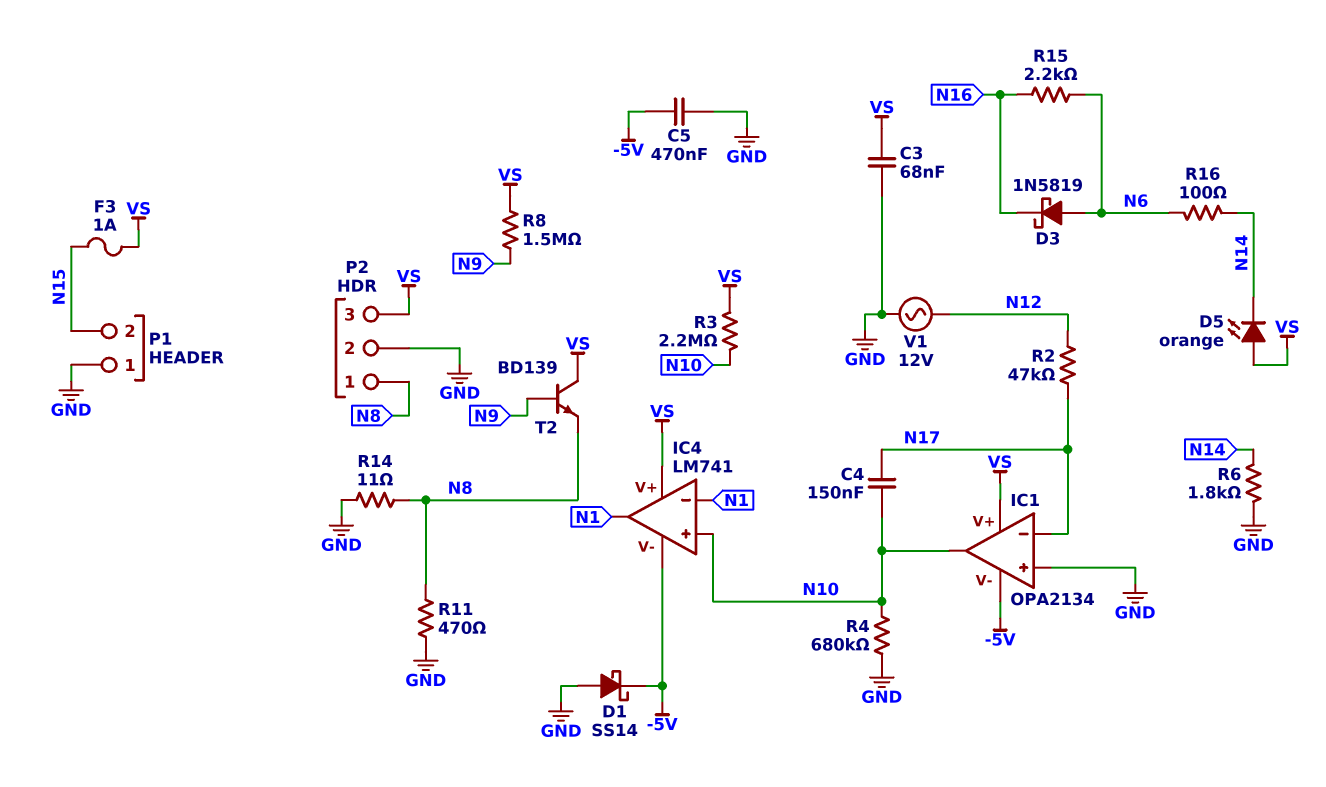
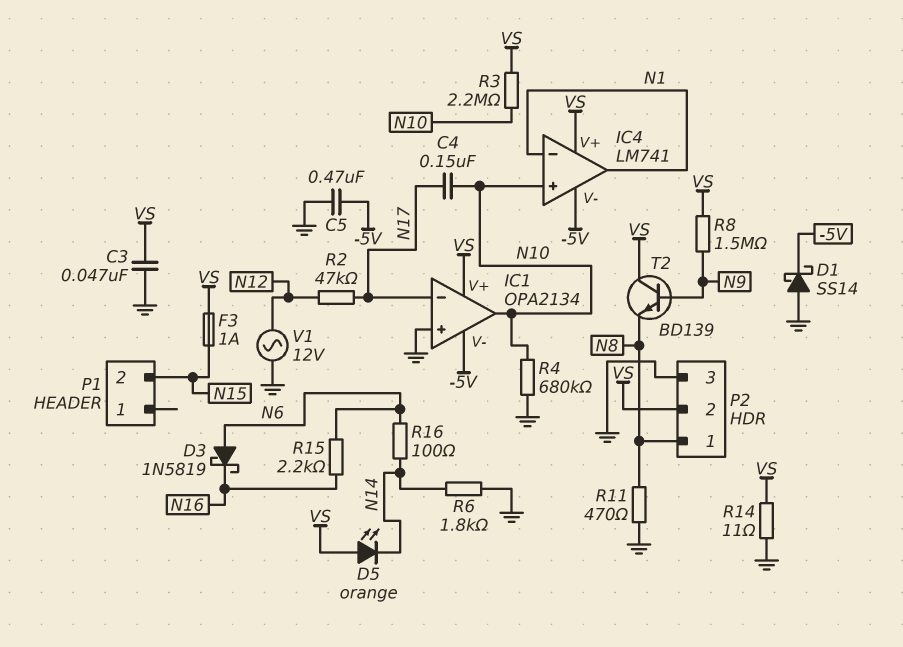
C3: 68nF (GND, VS) -> 47nF (GND, VS)
P1 pin 1: GND -> none
P2 pin 2: GND -> VS
P2 pin 3: VS -> GND
R14: 11 (GND, N8) -> 11 (GND, VS)

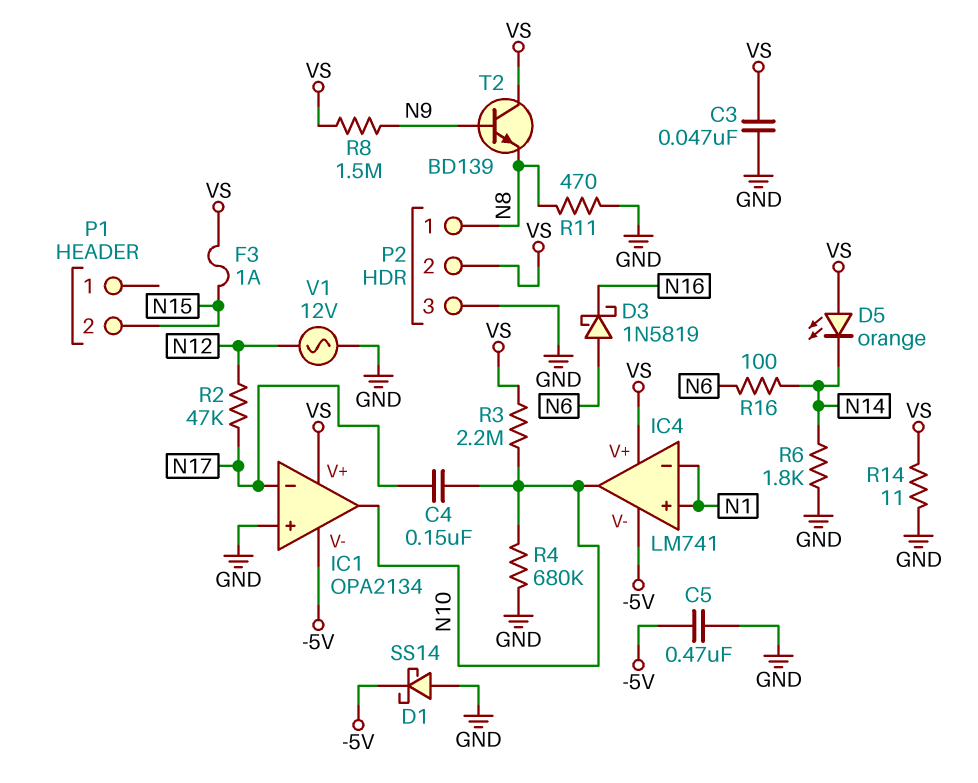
IC4 pin in+: N10 -> N1
IC4 pin out: N1 -> N10
R15: 2.2k (N6, N16) -> none

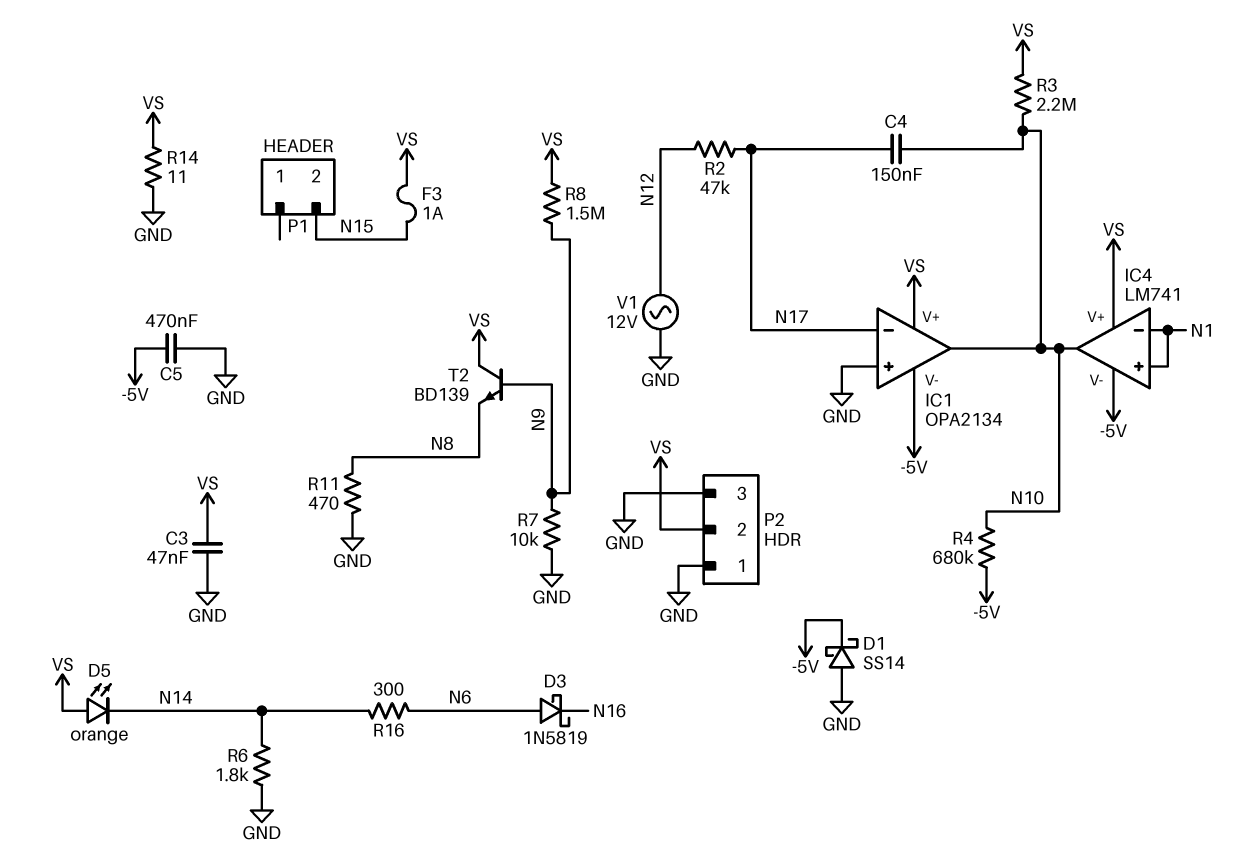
P2 pin 1: N8 -> GND
R4: 680k (GND, N10) -> 680k (-5V, N10)
R7: none -> 10k (GND, N9)
R16: 100 (N6, N14) -> 300 (N6, N14)

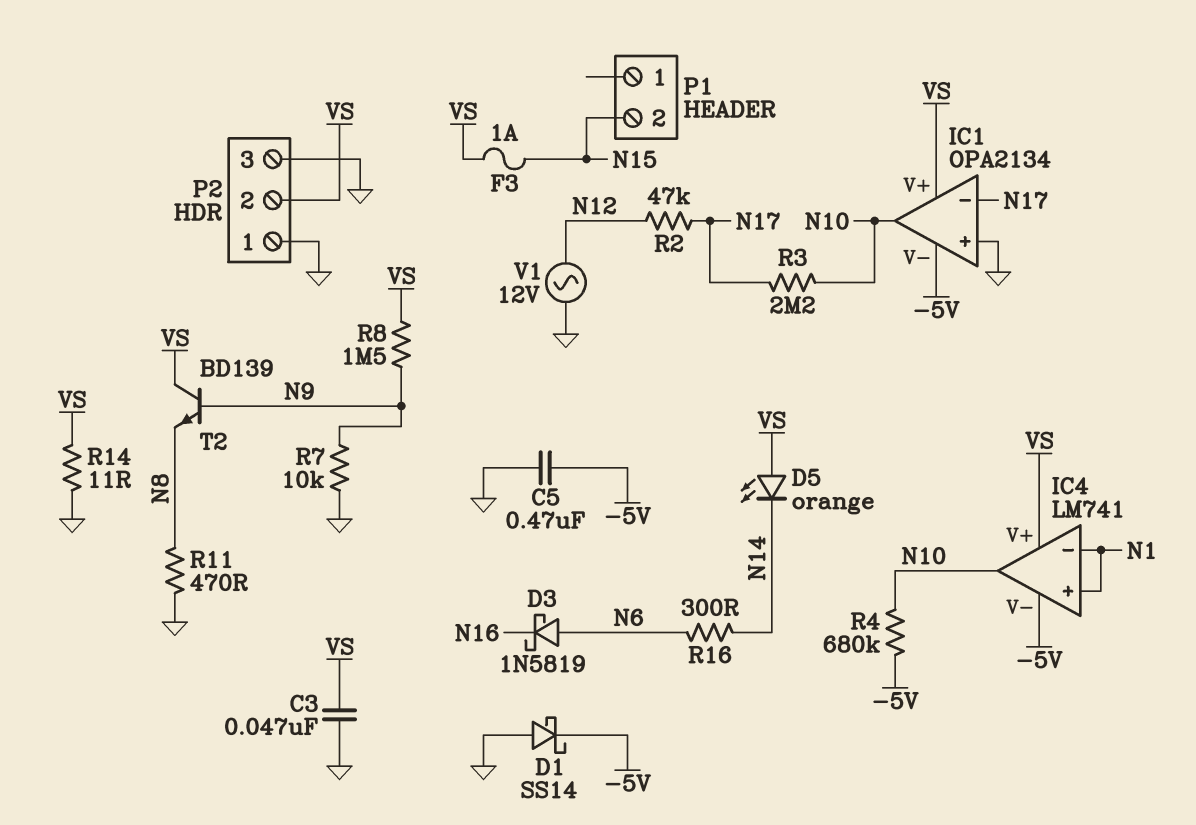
C4: 150nF (N10, N17) -> none
R3: 2.2M (N10, VS) -> 2.2M (N10, N17)
R6: 1.8k (GND, N14) -> none

